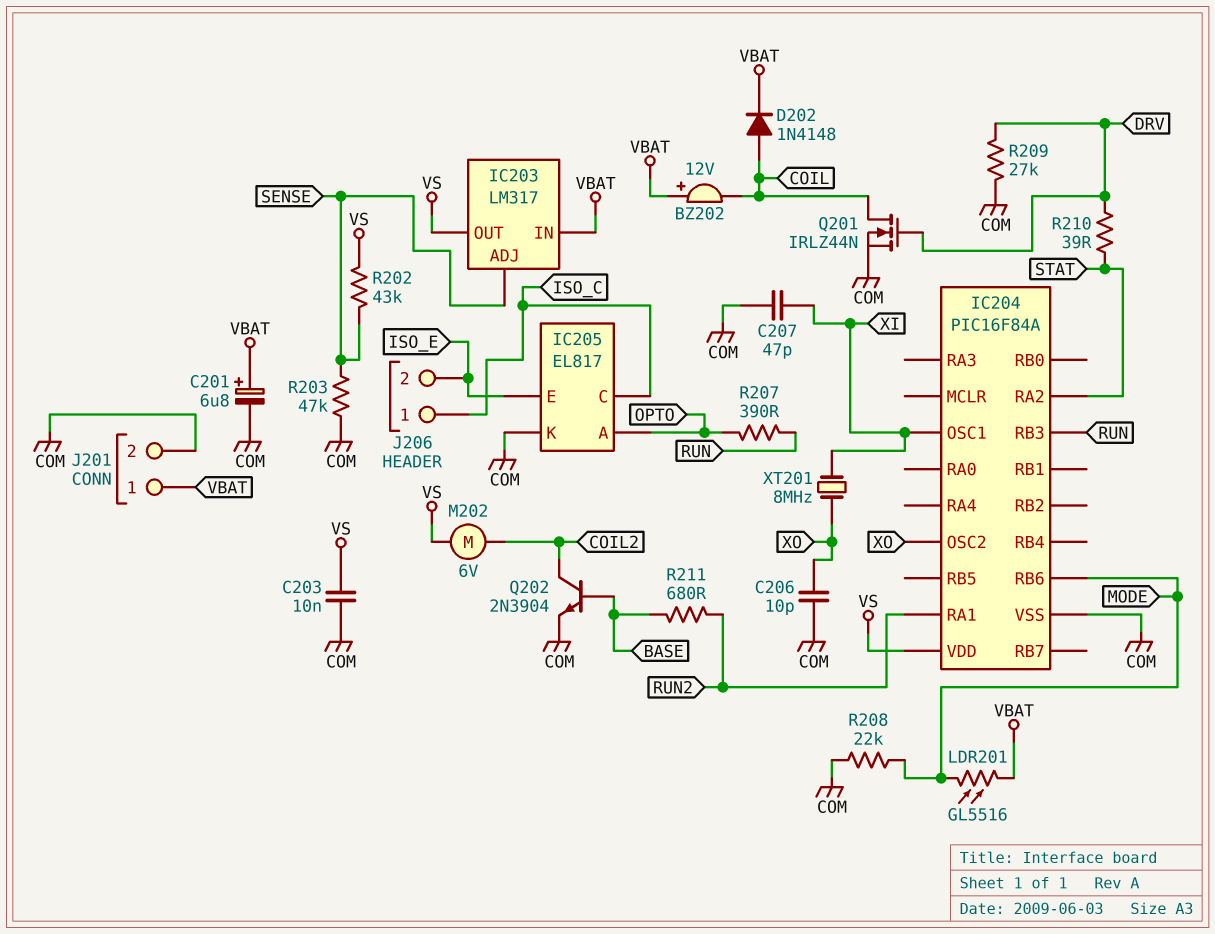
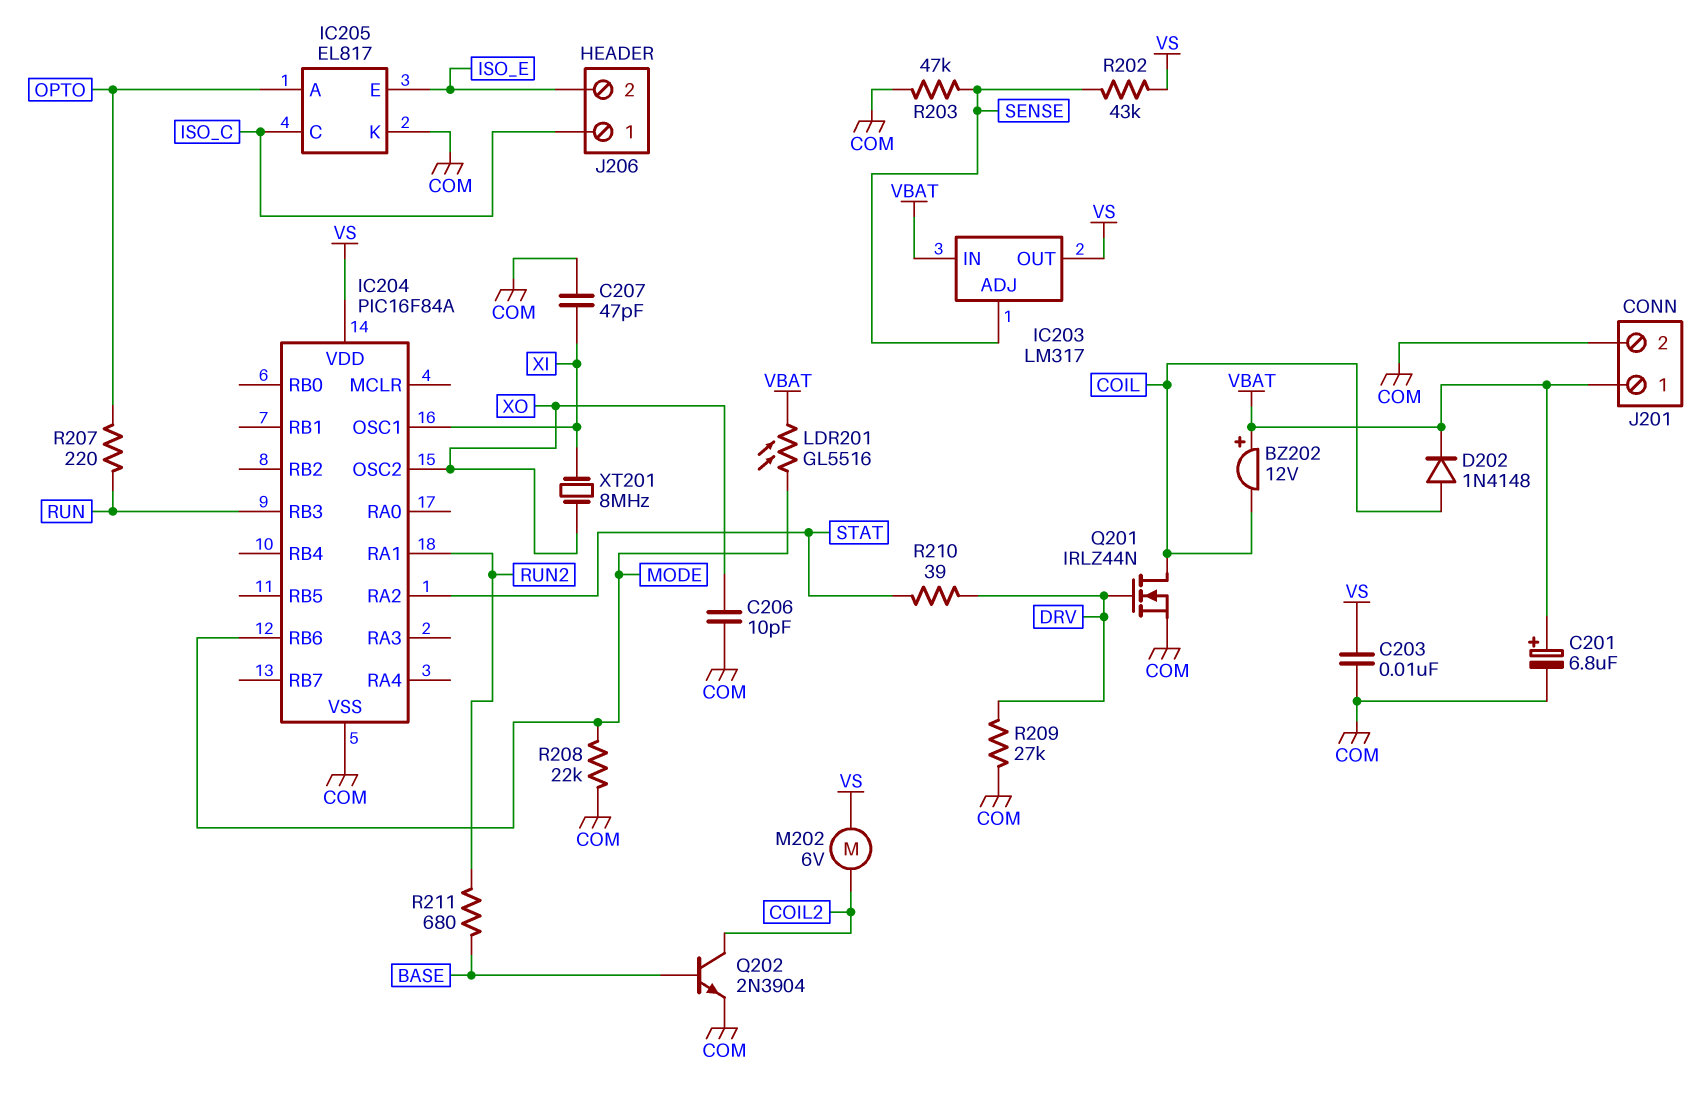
R207: 390 (OPTO, RUN) -> 220 (OPTO, RUN)

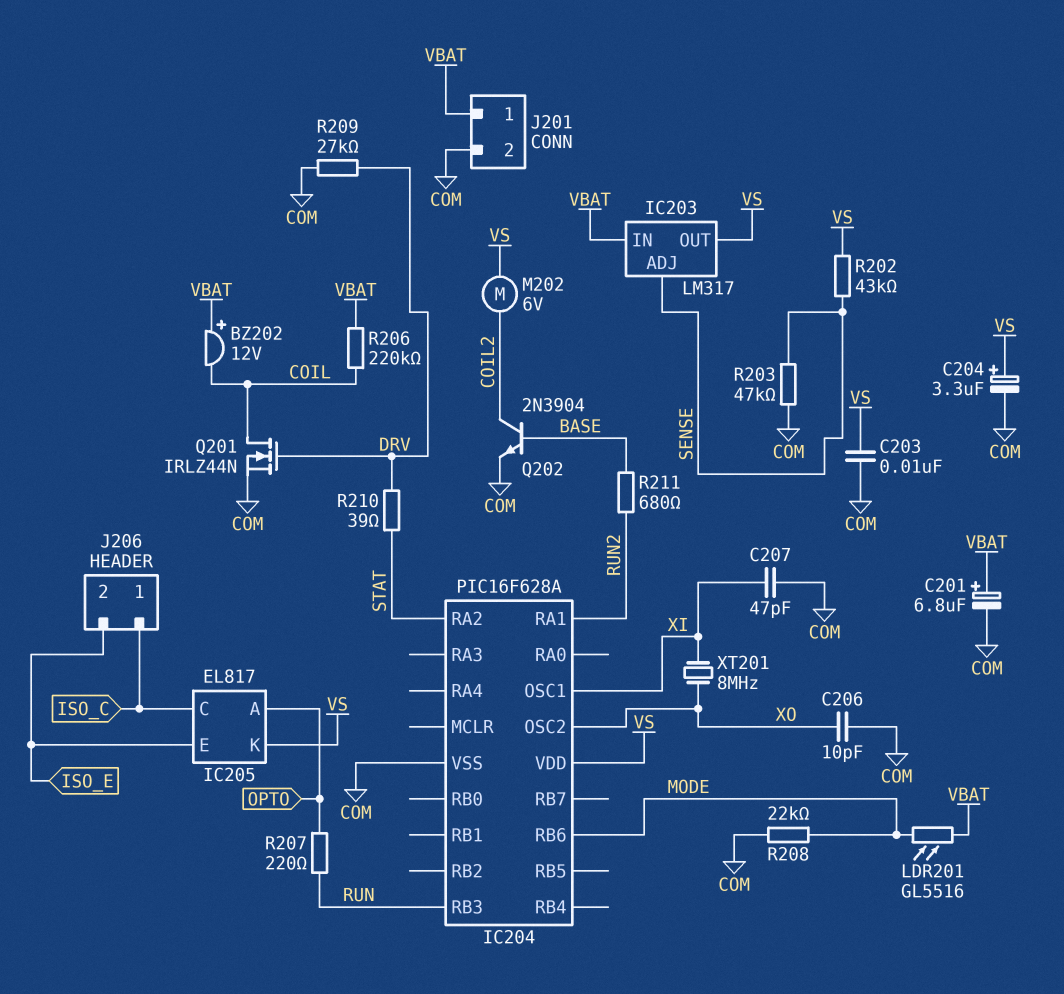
C204: none -> 3.3uF (plus VS, minus COM)
D202: diode 1N4148 (A COIL, K VBAT) -> none
IC204: PIC16F84A -> PIC16F628A
IC205 pin K: COM -> VS
R206: none -> 220k (COIL, VBAT)

